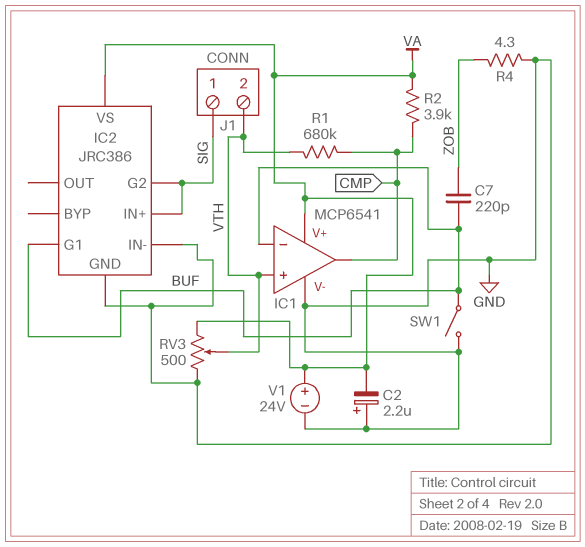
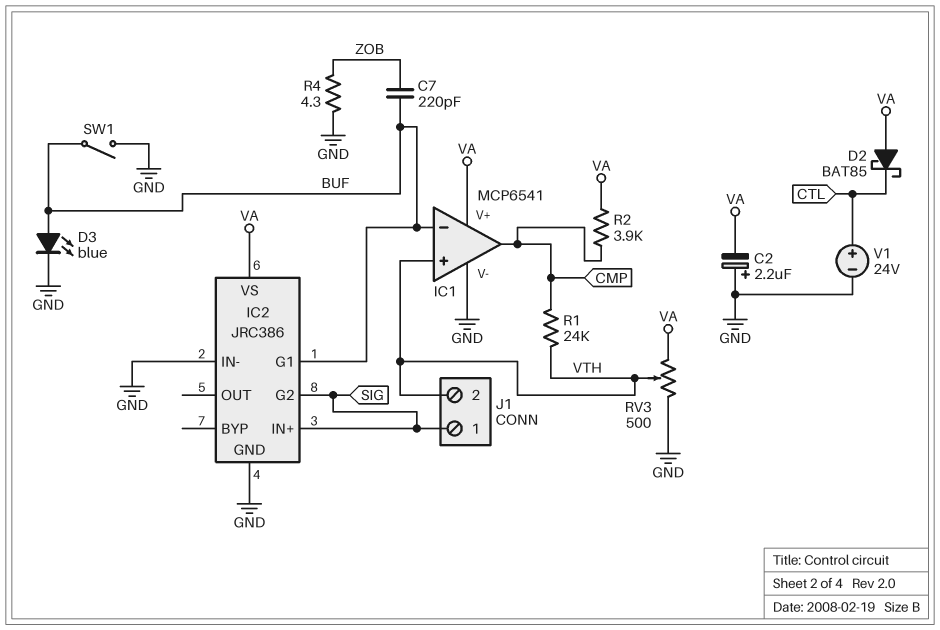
D2: none -> schottky BAT85 (A VA, K CTL)
D3: none -> LED blue (A BUF, K GND)
R1: 680k (CMP, VTH) -> 24k (CMP, VTH)
V1: 24V (plus VA, minus GND) -> 24V (plus CTL, minus GND)

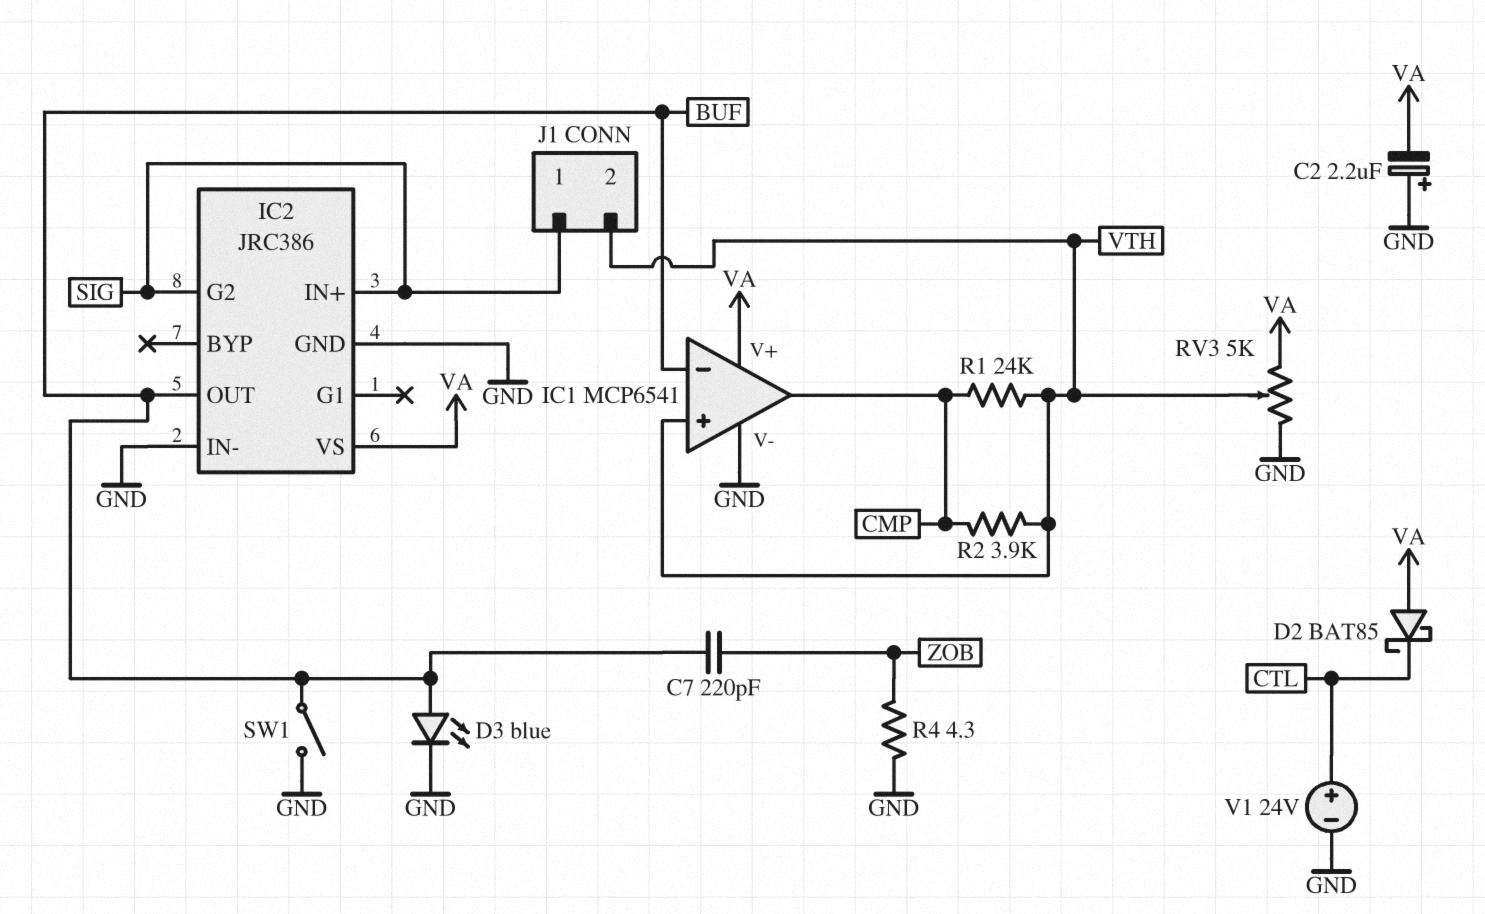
IC2 pin G1: BUF -> none
IC2 pin OUT: none -> BUF
R2: 3.9k (CMP, VA) -> 3.9k (CMP, VTH)
RV3: 500 (GND, VA, wiper VTH) -> 5k (GND, VA, wiper VTH)

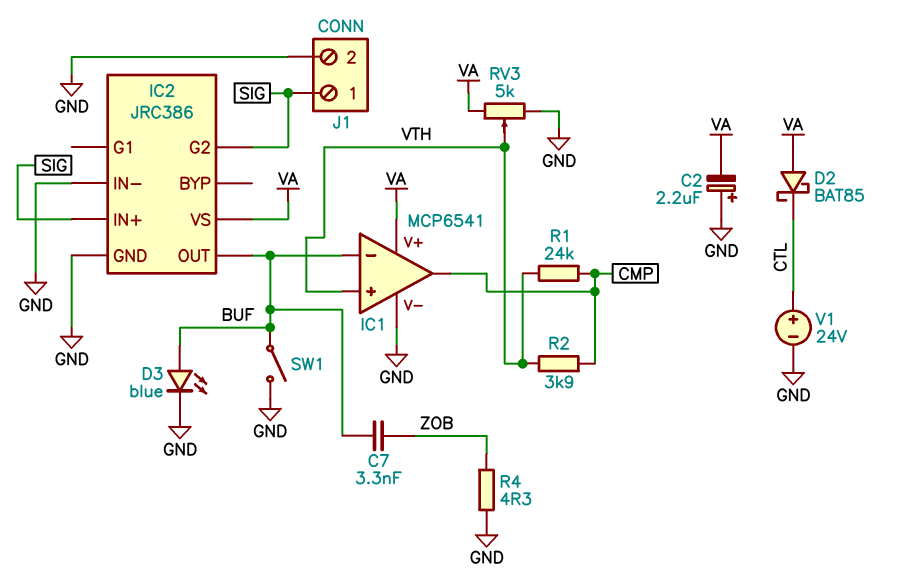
C7: 220pF (BUF, ZOB) -> 3.3nF (BUF, ZOB)
J1 pin 2: VTH -> GND

